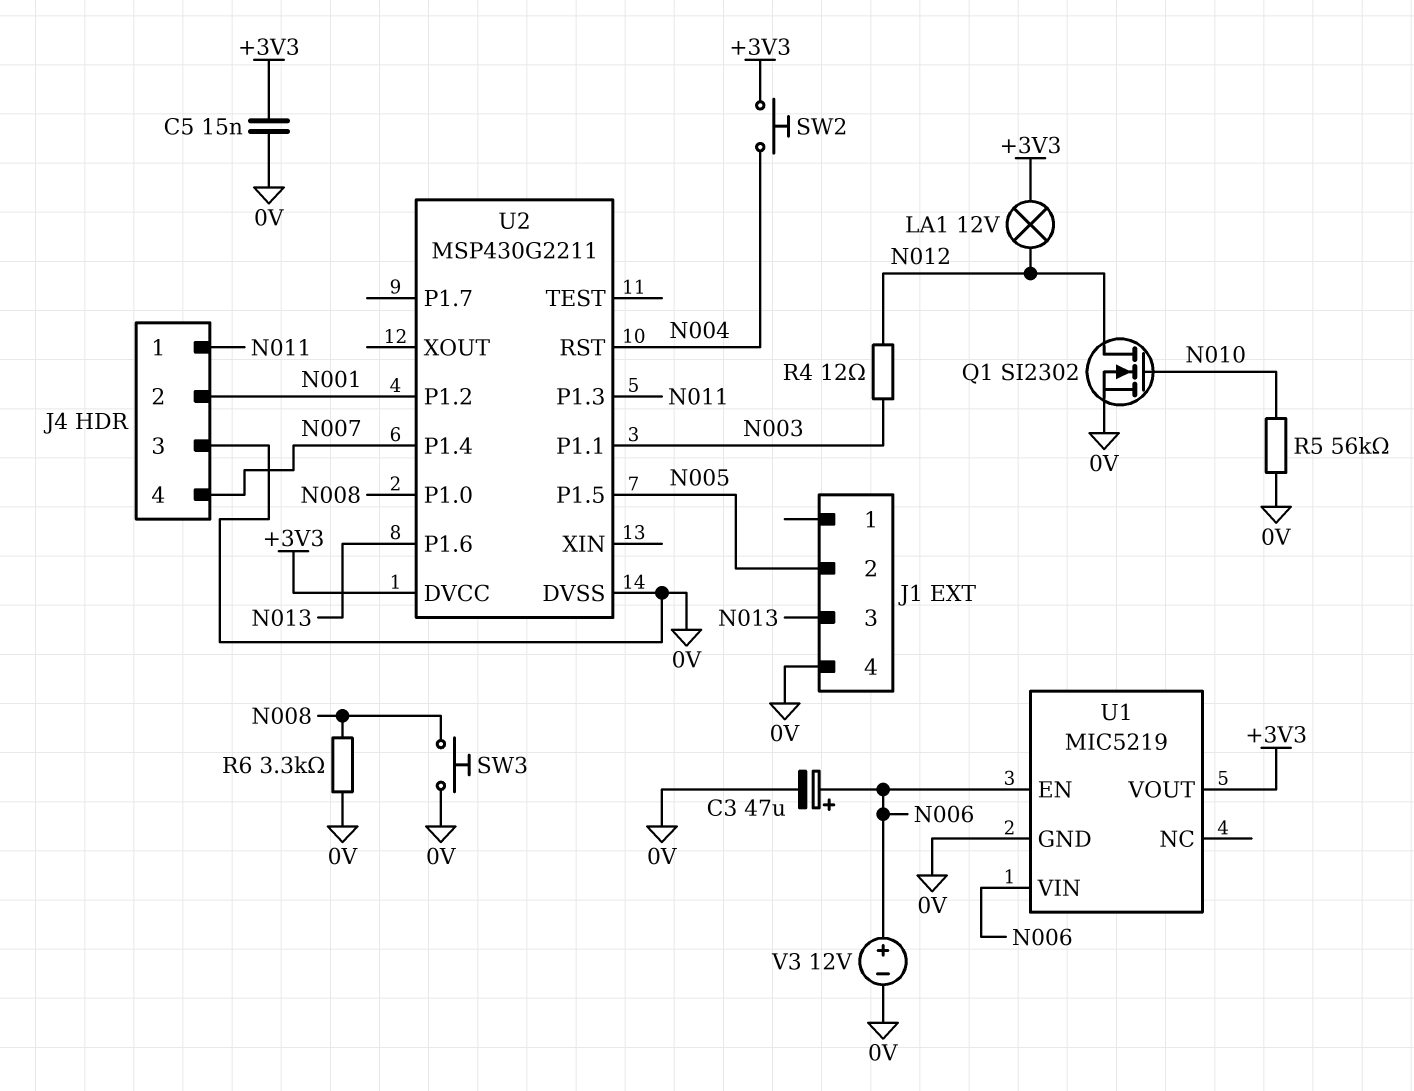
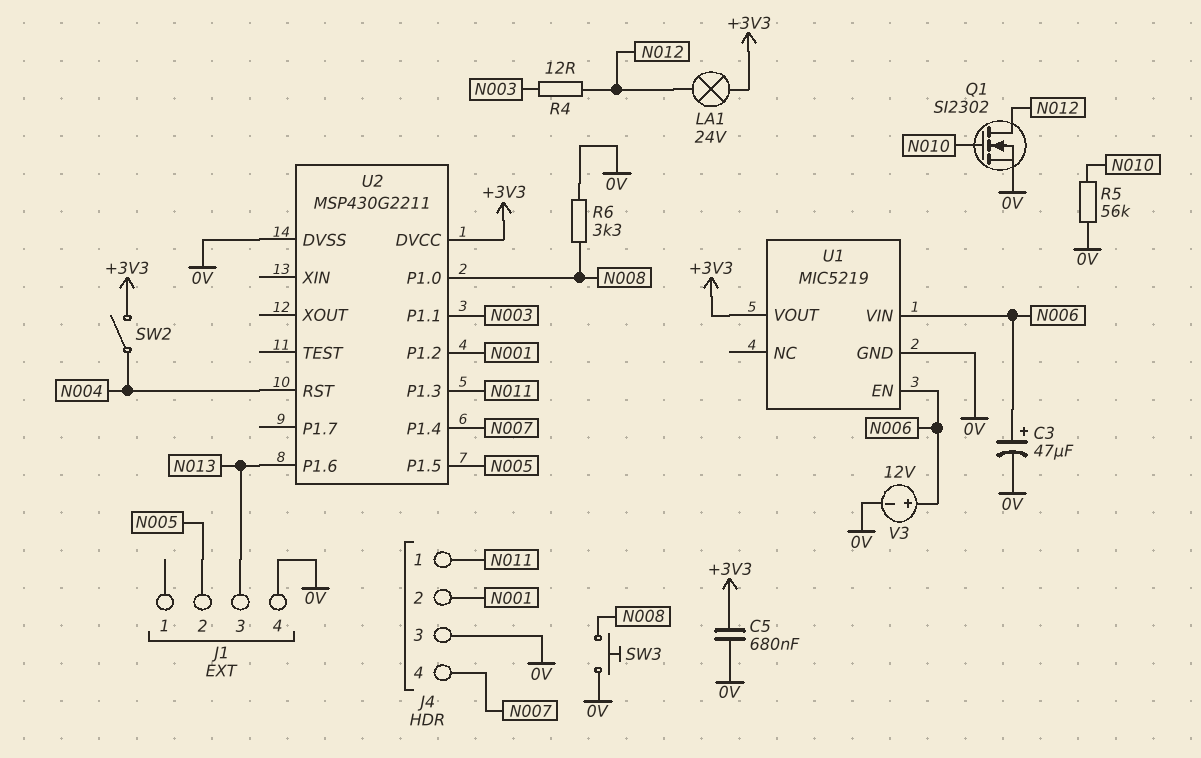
C5: 15nF (+3V3, 0V) -> 680nF (+3V3, 0V)
LA1: lamp 12V (+3V3, N012) -> lamp 24V (+3V3, N012)
SW2: button (+3V3, N004) -> switch (+3V3, N004)

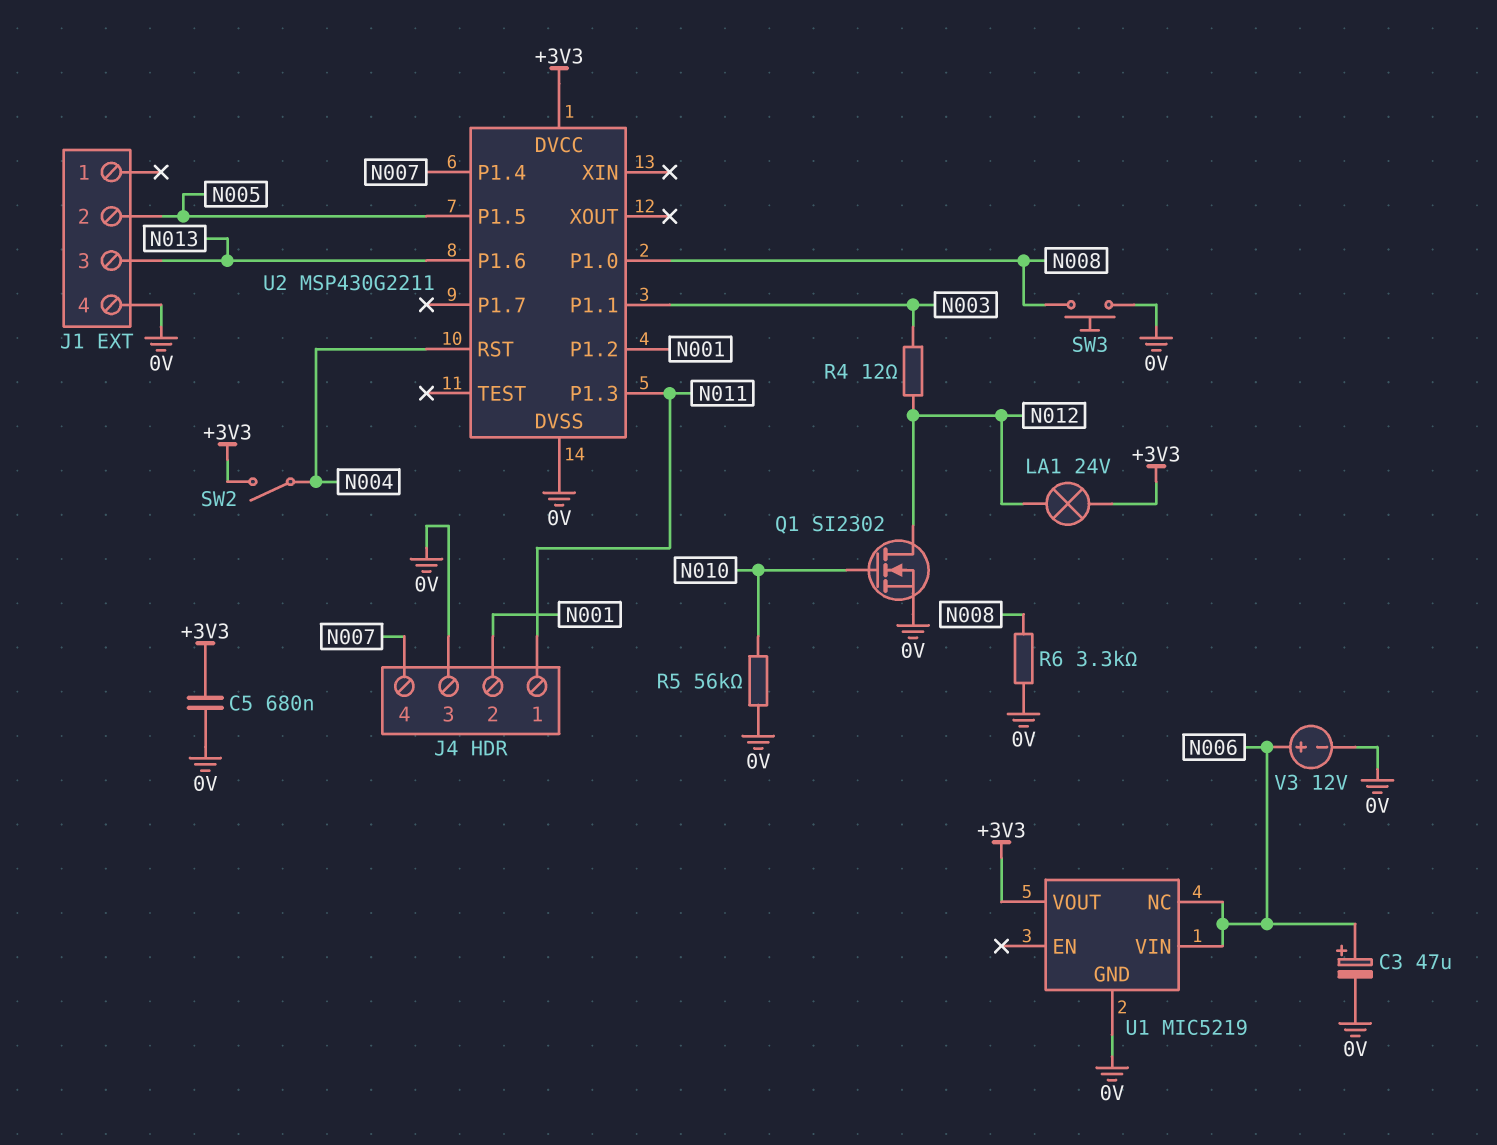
U1 pin EN: N006 -> none
U1 pin NC: none -> N006

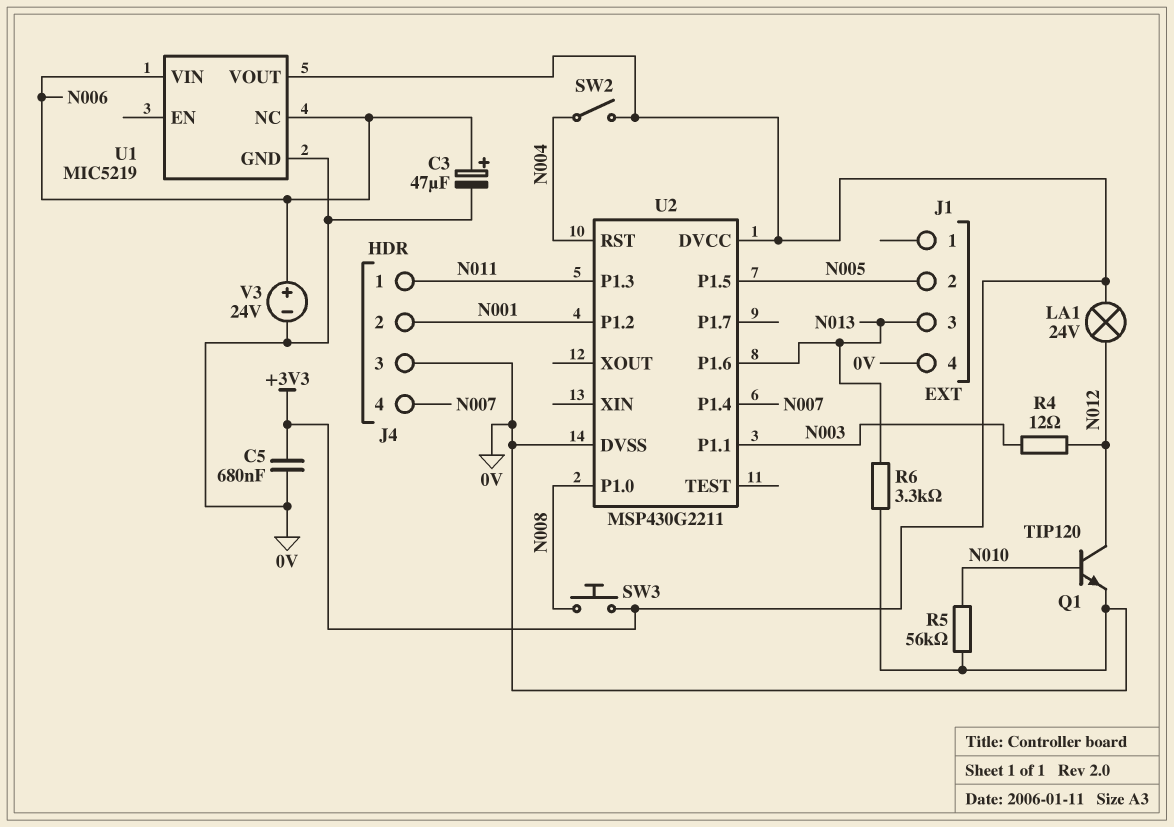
Q1: NMOS SI2302 (G N010, D N012, S 0V) -> NPN TIP120 (B N010, C N012, E 0V)
R6: 3.3k (0V, N008) -> 3.3k (0V, N013)
SW3: button (0V, N008) -> button (+3V3, N008)
V3: 12V (plus N006, minus 0V) -> 24V (plus N006, minus 0V)

